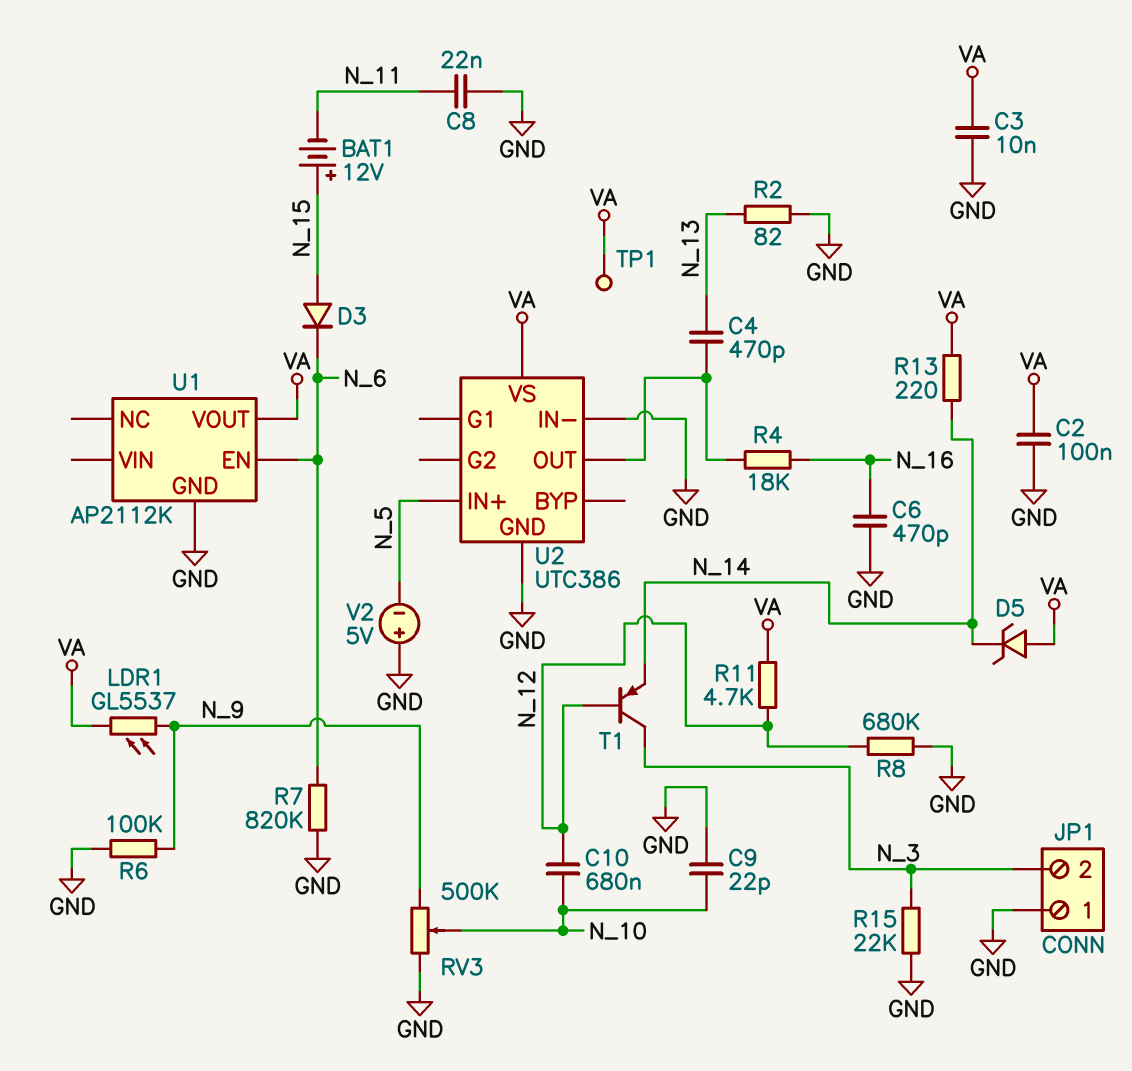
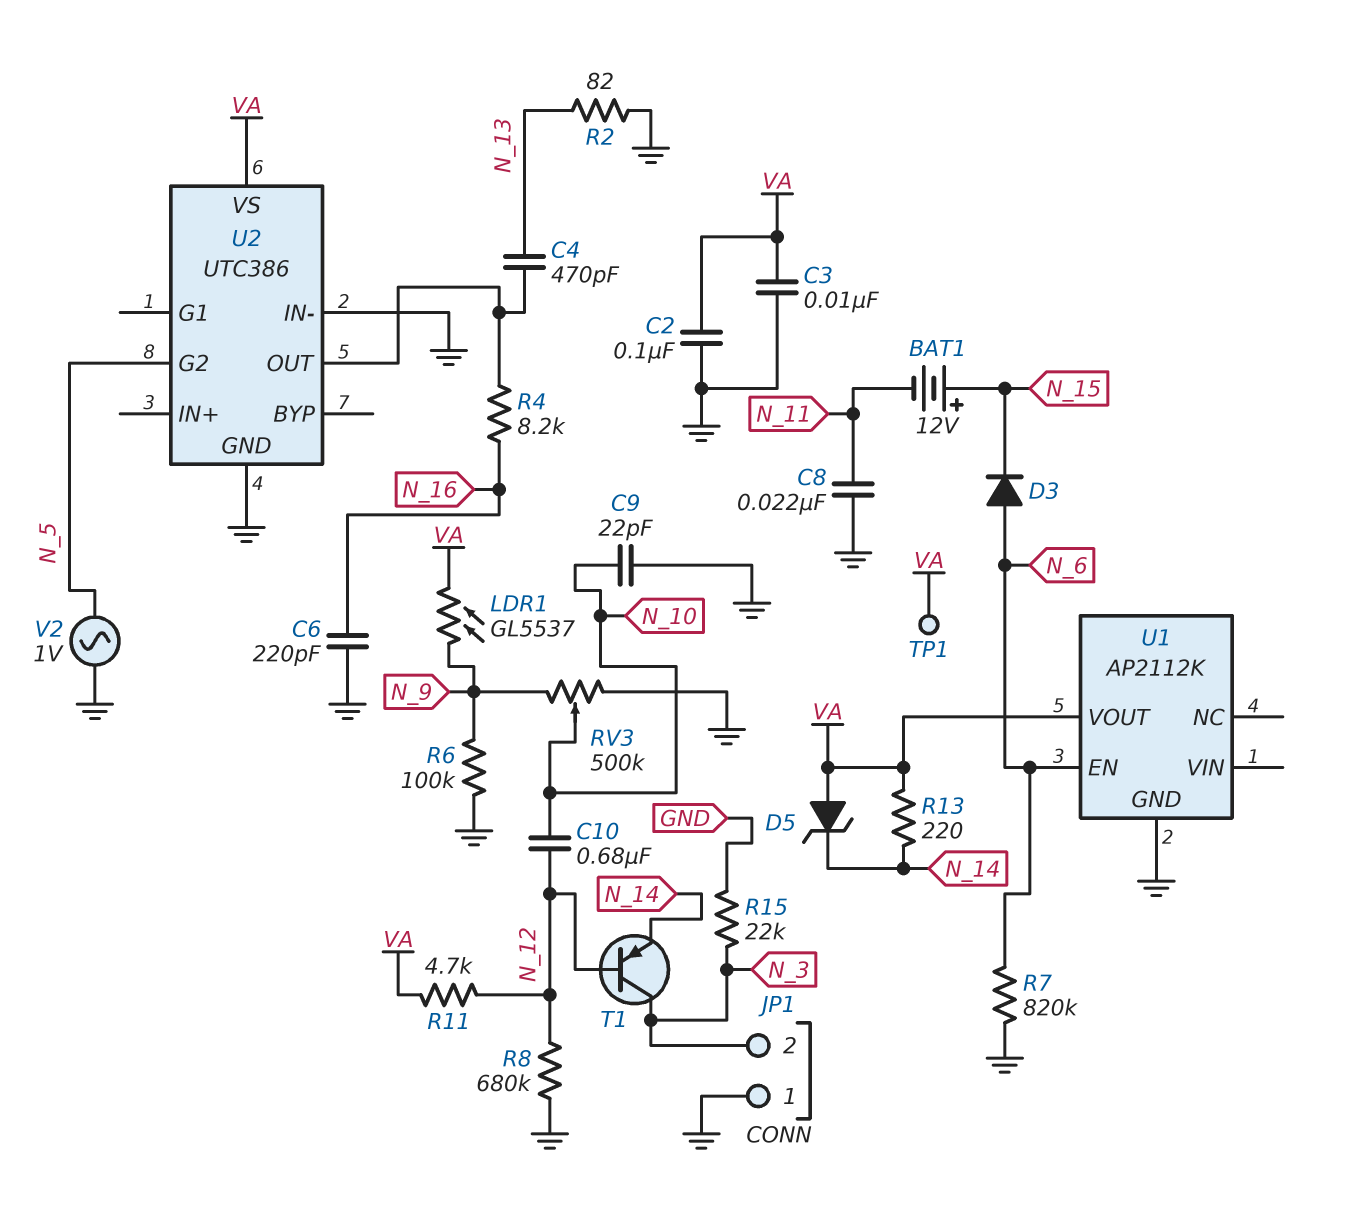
C6: 470pF (GND, N_16) -> 220pF (GND, N_16)
D3: diode (A N_15, K N_6) -> diode (A N_6, K N_15)
R4: 18k (N_16, U2/OUT) -> 8.2k (N_16, U2/OUT)
U2 pin G2: none -> N_5
U2 pin IN+: N_5 -> none
V2: 5V (plus GND, minus N_5) -> AC 1V (GND, N_5)

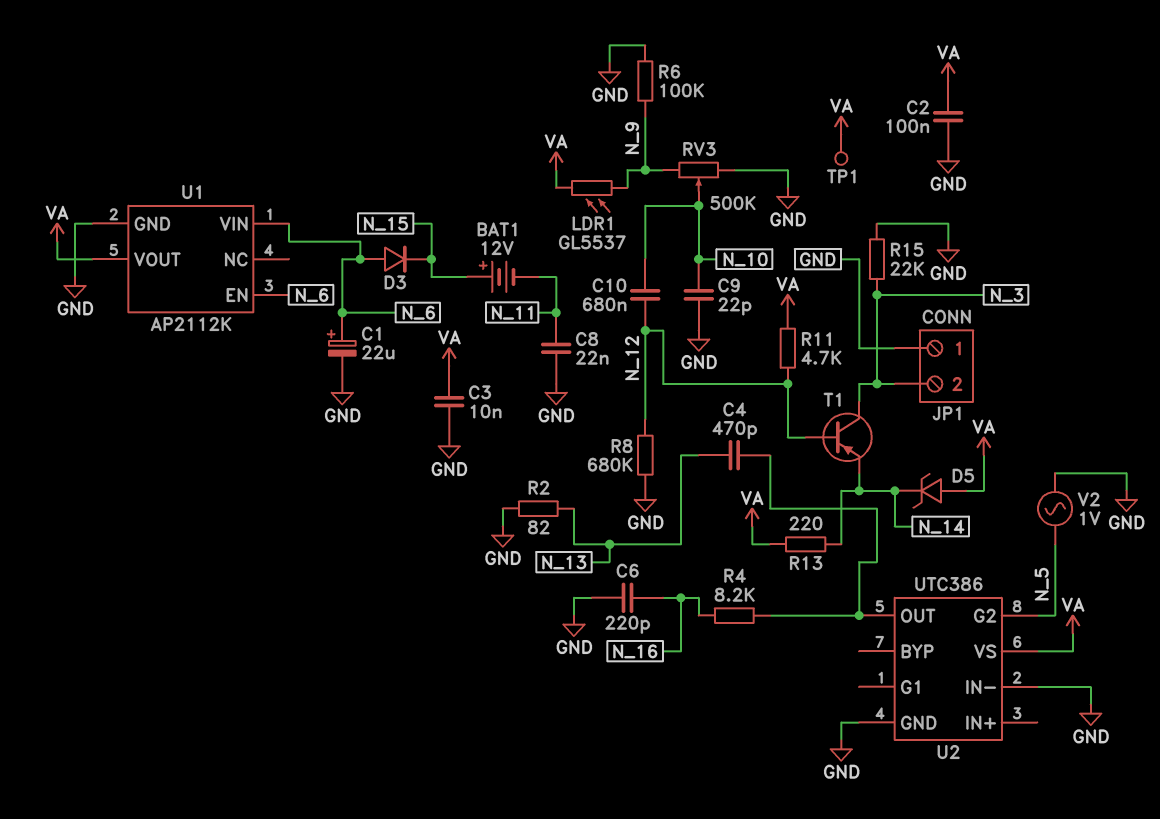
C1: none -> 22uF (plus N_6, minus GND)
R7: 820k (GND, N_6) -> none
U1 pin VIN: none -> N_6

